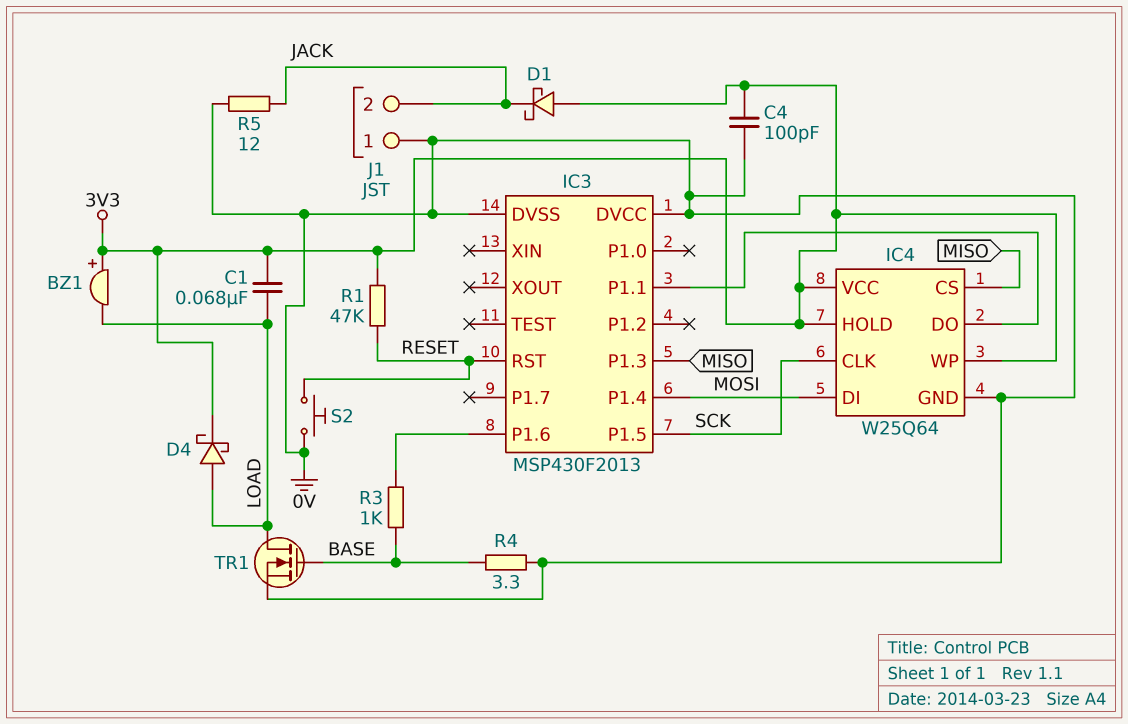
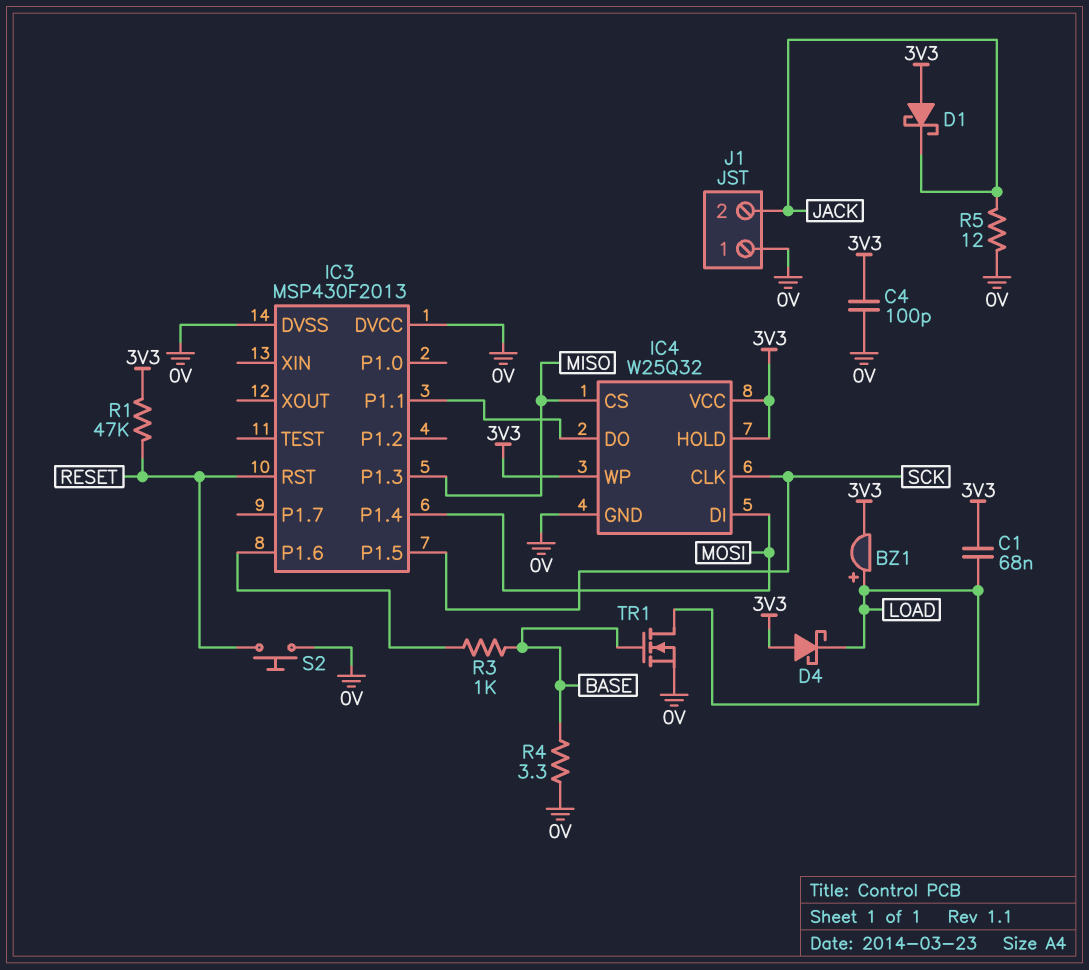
BZ1: buzzer (plus 3V3, minus LOAD) -> buzzer (plus LOAD, minus 3V3)
D4: schottky (A LOAD, K 3V3) -> schottky (A 3V3, K LOAD)
IC4: W25Q64 -> W25Q32

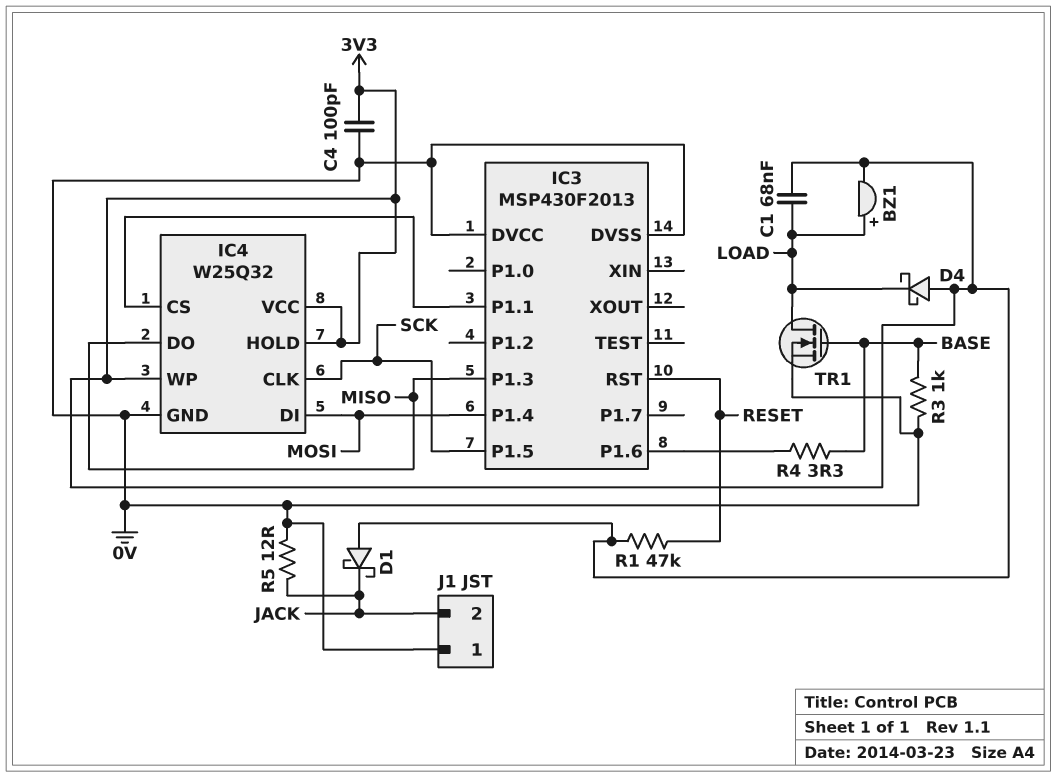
IC4 pin CS: MISO -> IC3/P1.1
IC4 pin DO: IC3/P1.1 -> MISO
R3: 1k (BASE, IC3/P1.6) -> 1k (0V, BASE)
R4: 3.3 (0V, BASE) -> 3.3 (BASE, IC3/P1.6)
S2: button (0V, RESET) -> none

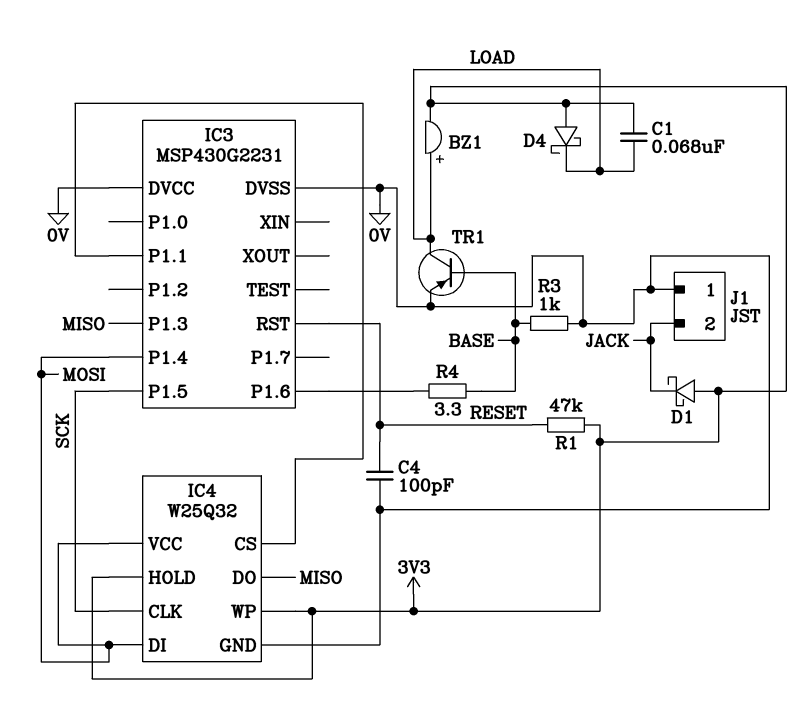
C4: 100pF (0V, 3V3) -> 100pF (0V, RESET)
IC3: MSP430F2013 -> MSP430G2231
IC4 pin VCC: 3V3 -> MOSI
R5: 12 (0V, JACK) -> none
TR1: NMOS (G BASE, D LOAD, S 0V) -> PNP (B BASE, C LOAD, E 0V)

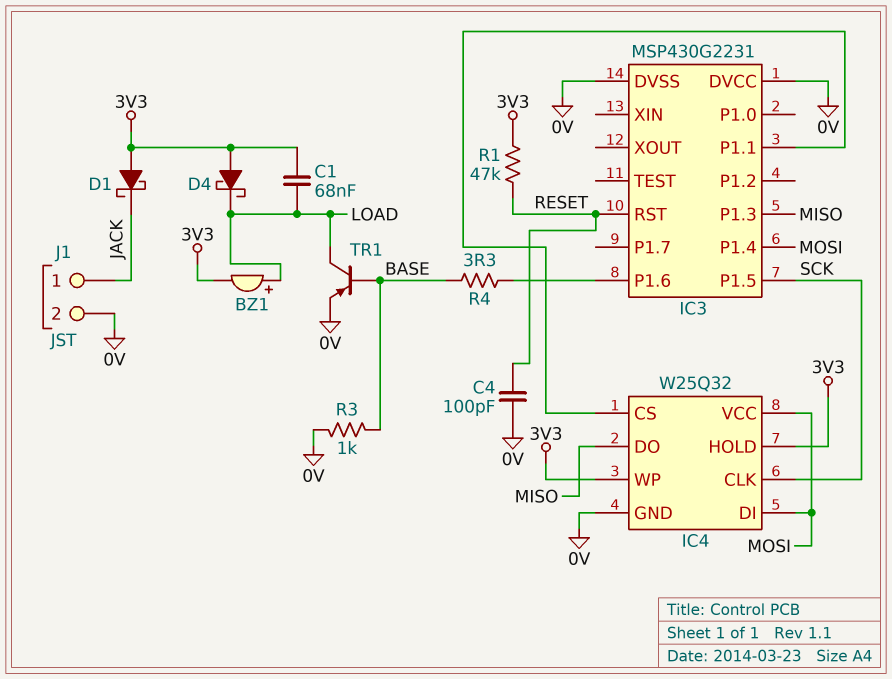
J1 pin 1: 0V -> JACK
J1 pin 2: JACK -> 0V

